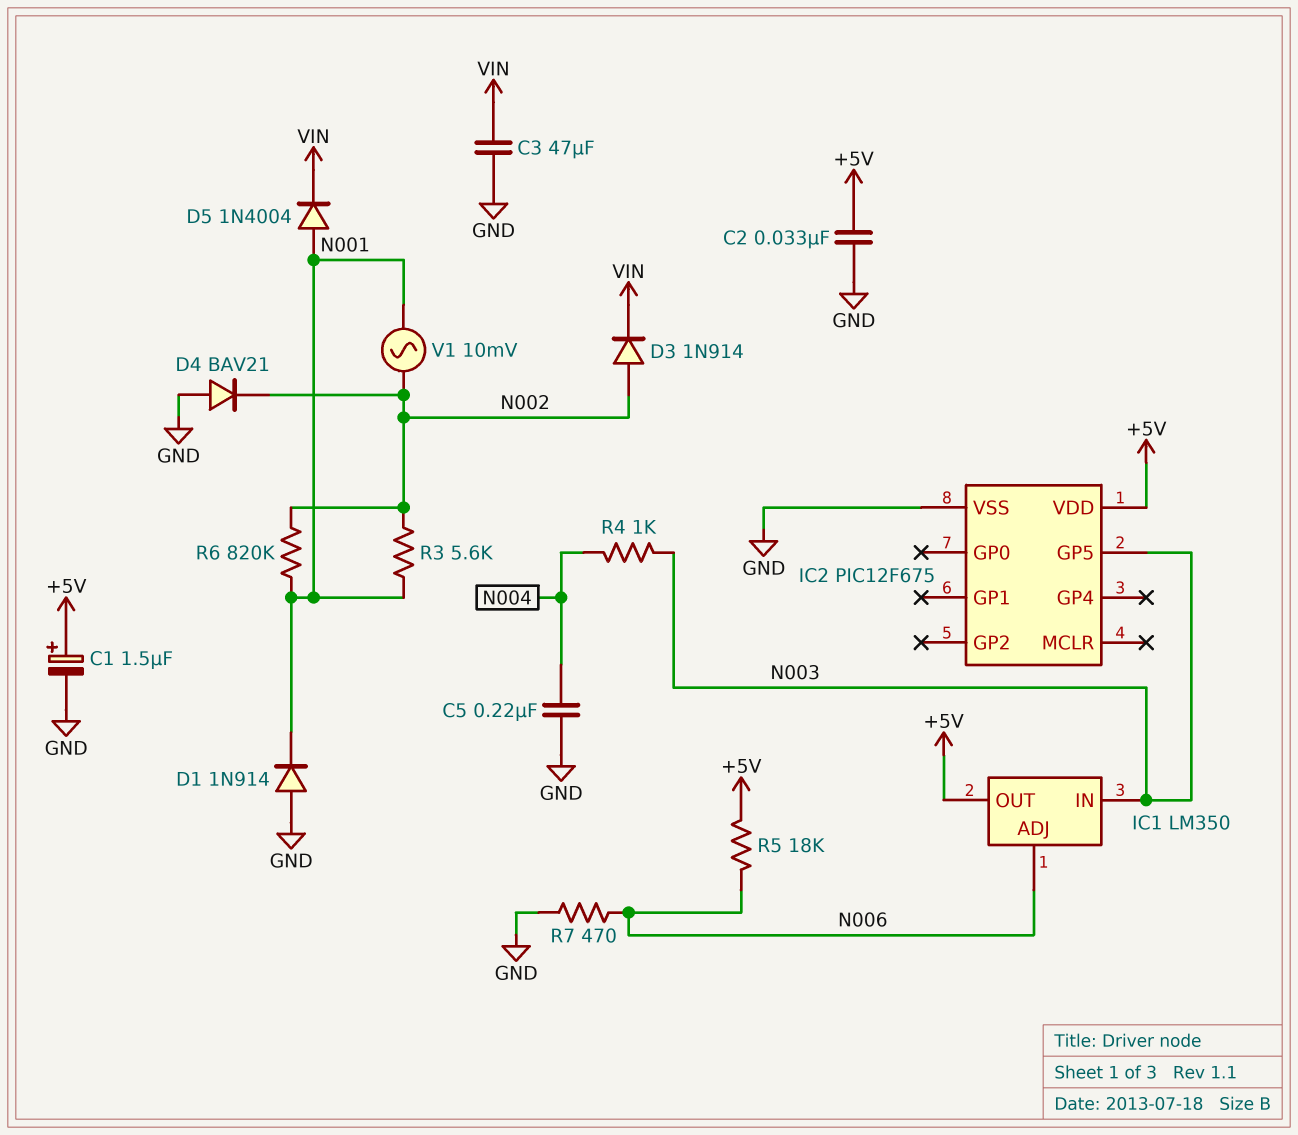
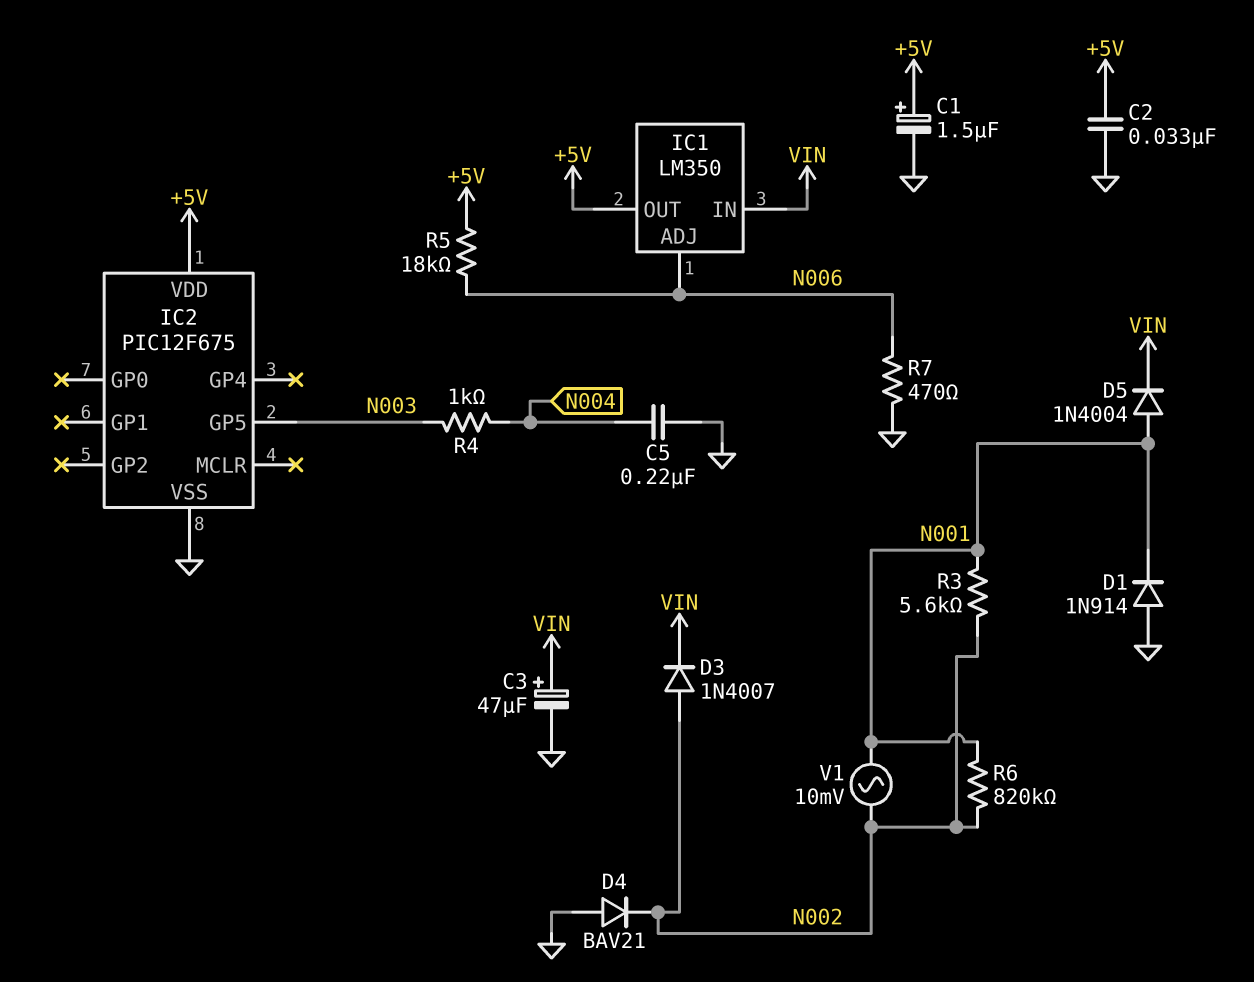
C3: 47uF (GND, VIN) -> 47uF (plus VIN, minus GND)
D3: diode 1N914 (A N002, K VIN) -> diode 1N4007 (A N002, K VIN)
IC1 pin IN: N003 -> VIN

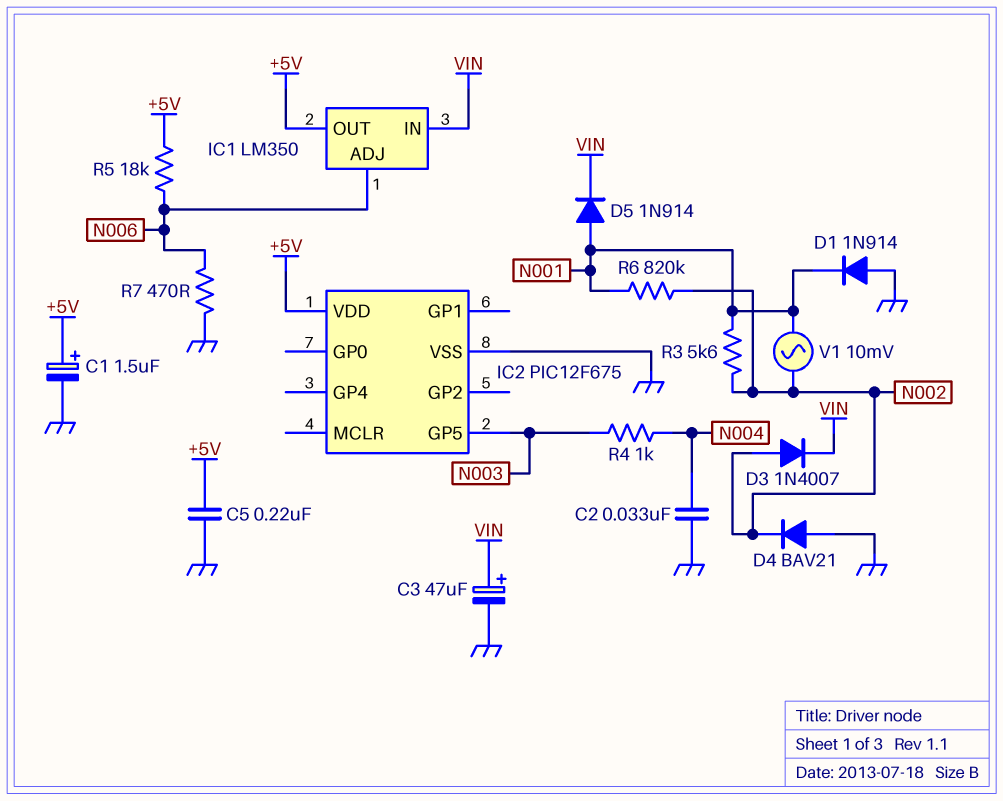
C2: 33nF (+5V, GND) -> 33nF (GND, N004)
C5: 220nF (GND, N004) -> 220nF (+5V, GND)
D5: diode 1N4004 (A N001, K VIN) -> diode 1N914 (A N001, K VIN)

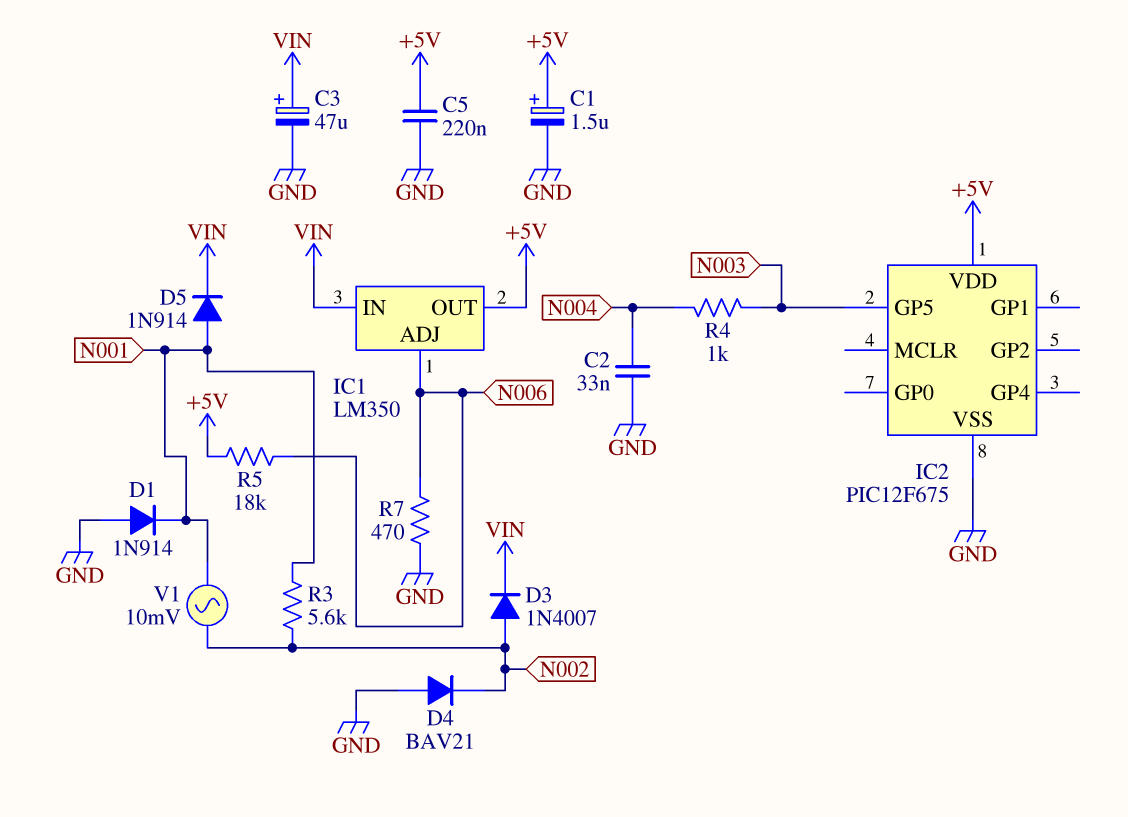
R6: 820k (N001, N002) -> none

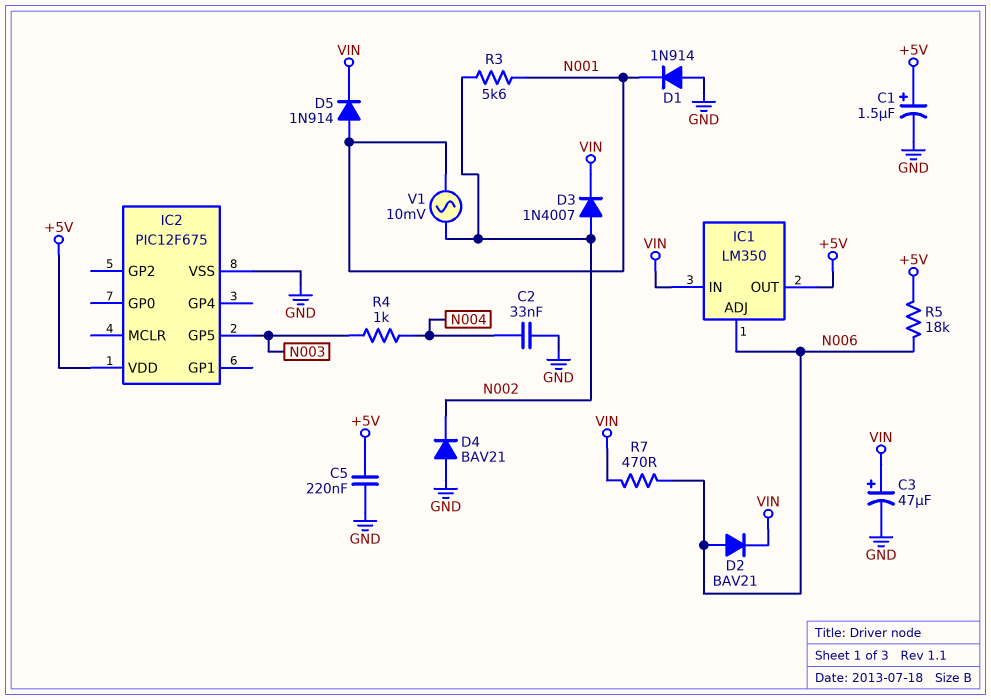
D2: none -> diode BAV21 (A N006, K VIN)
R7: 470 (GND, N006) -> 470 (N006, VIN)

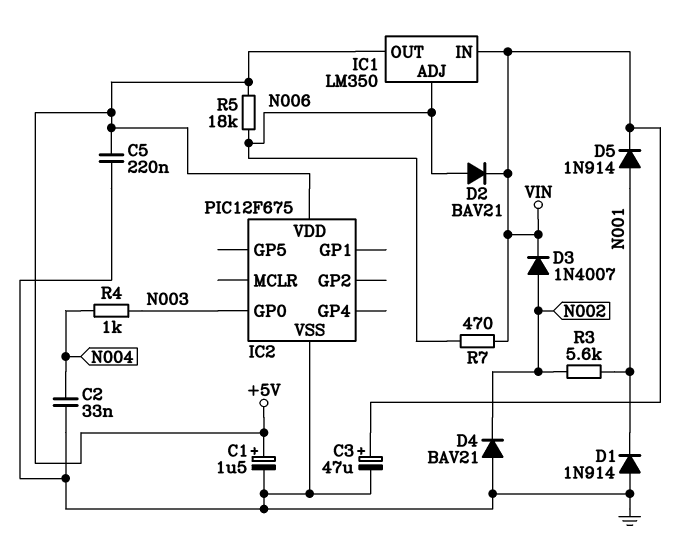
IC2 pin GP0: none -> N003
IC2 pin GP5: N003 -> none
V1: AC 10mV (N001, N002) -> none

